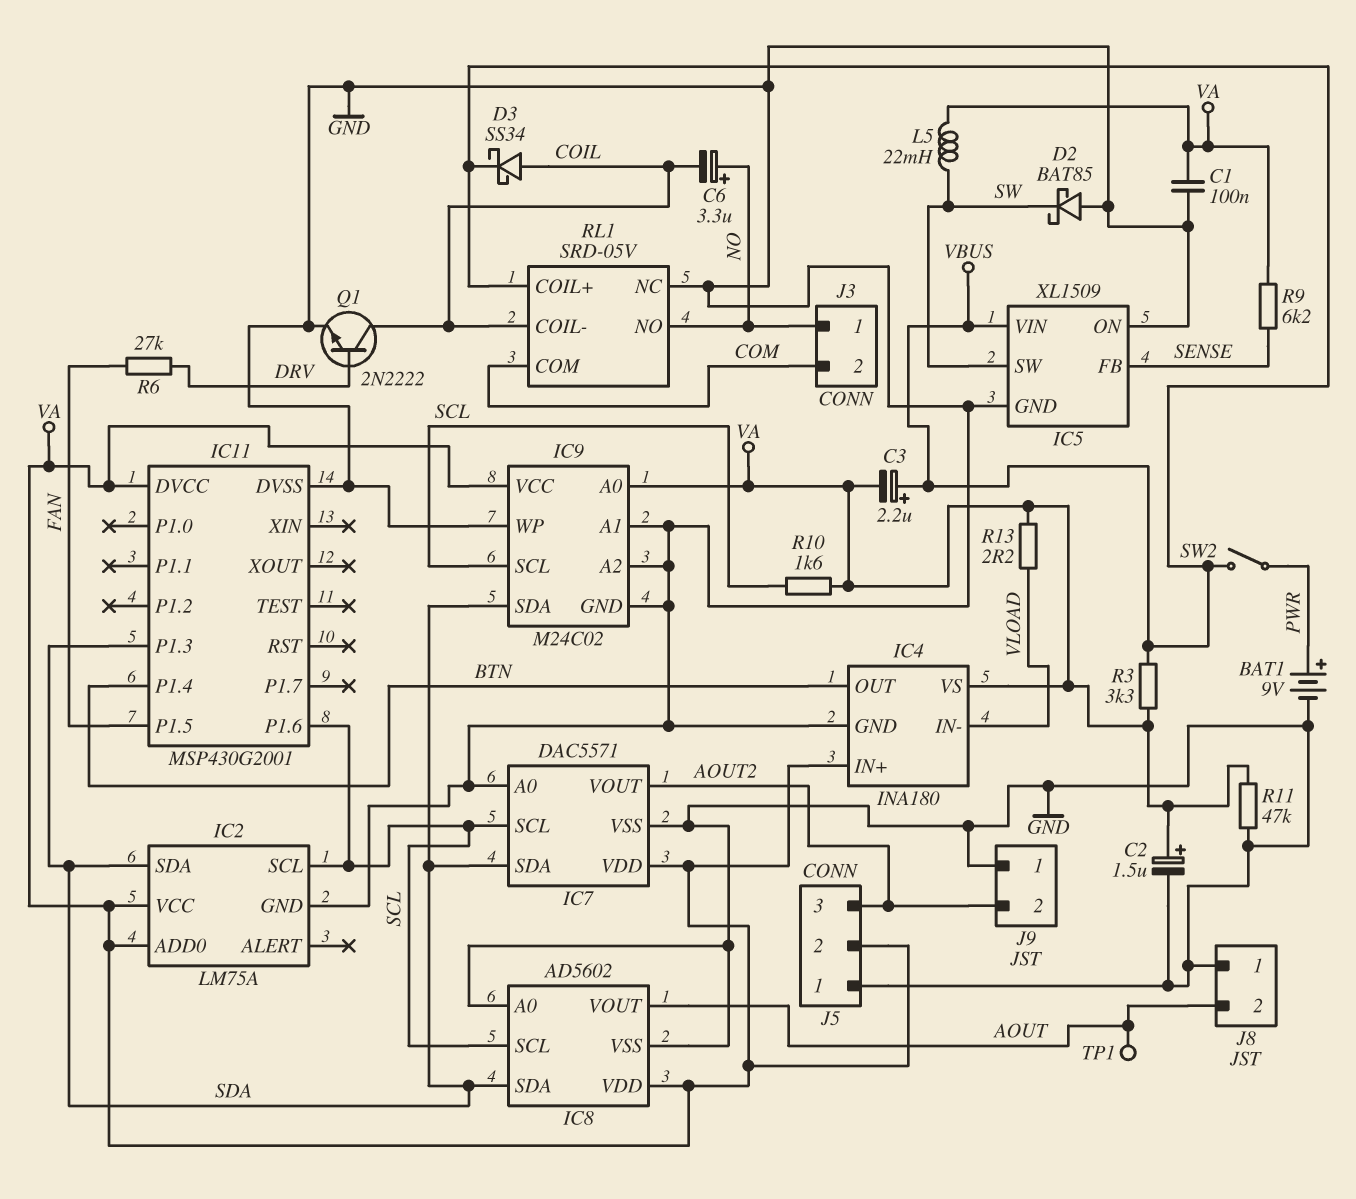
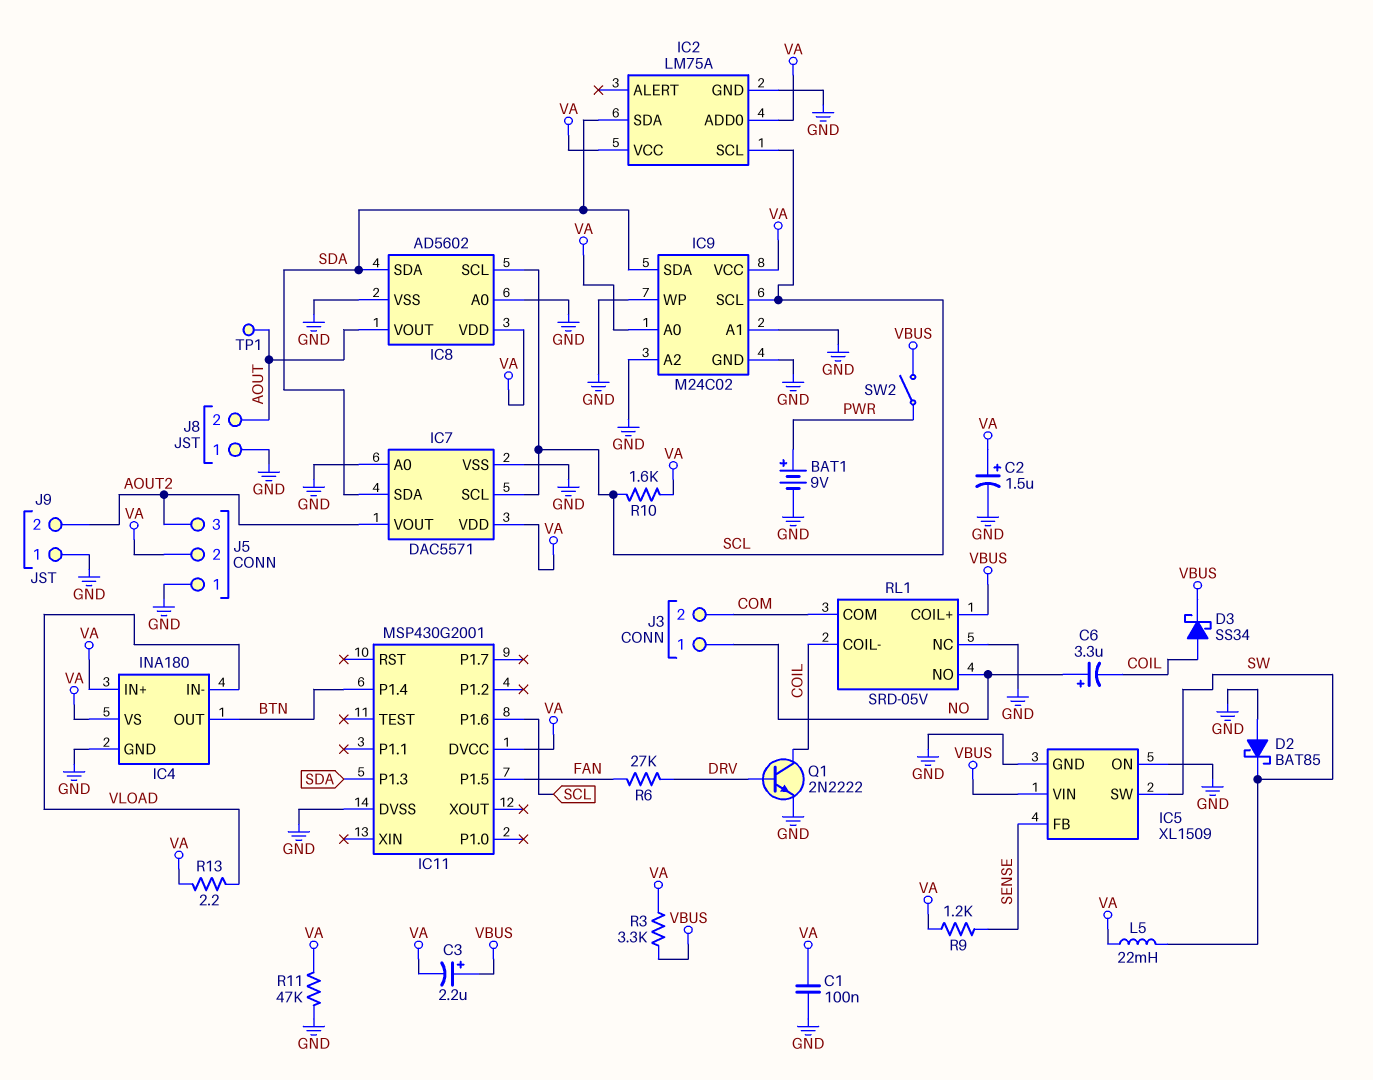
R9: 6.2k (SENSE, VA) -> 1.2k (SENSE, VA)

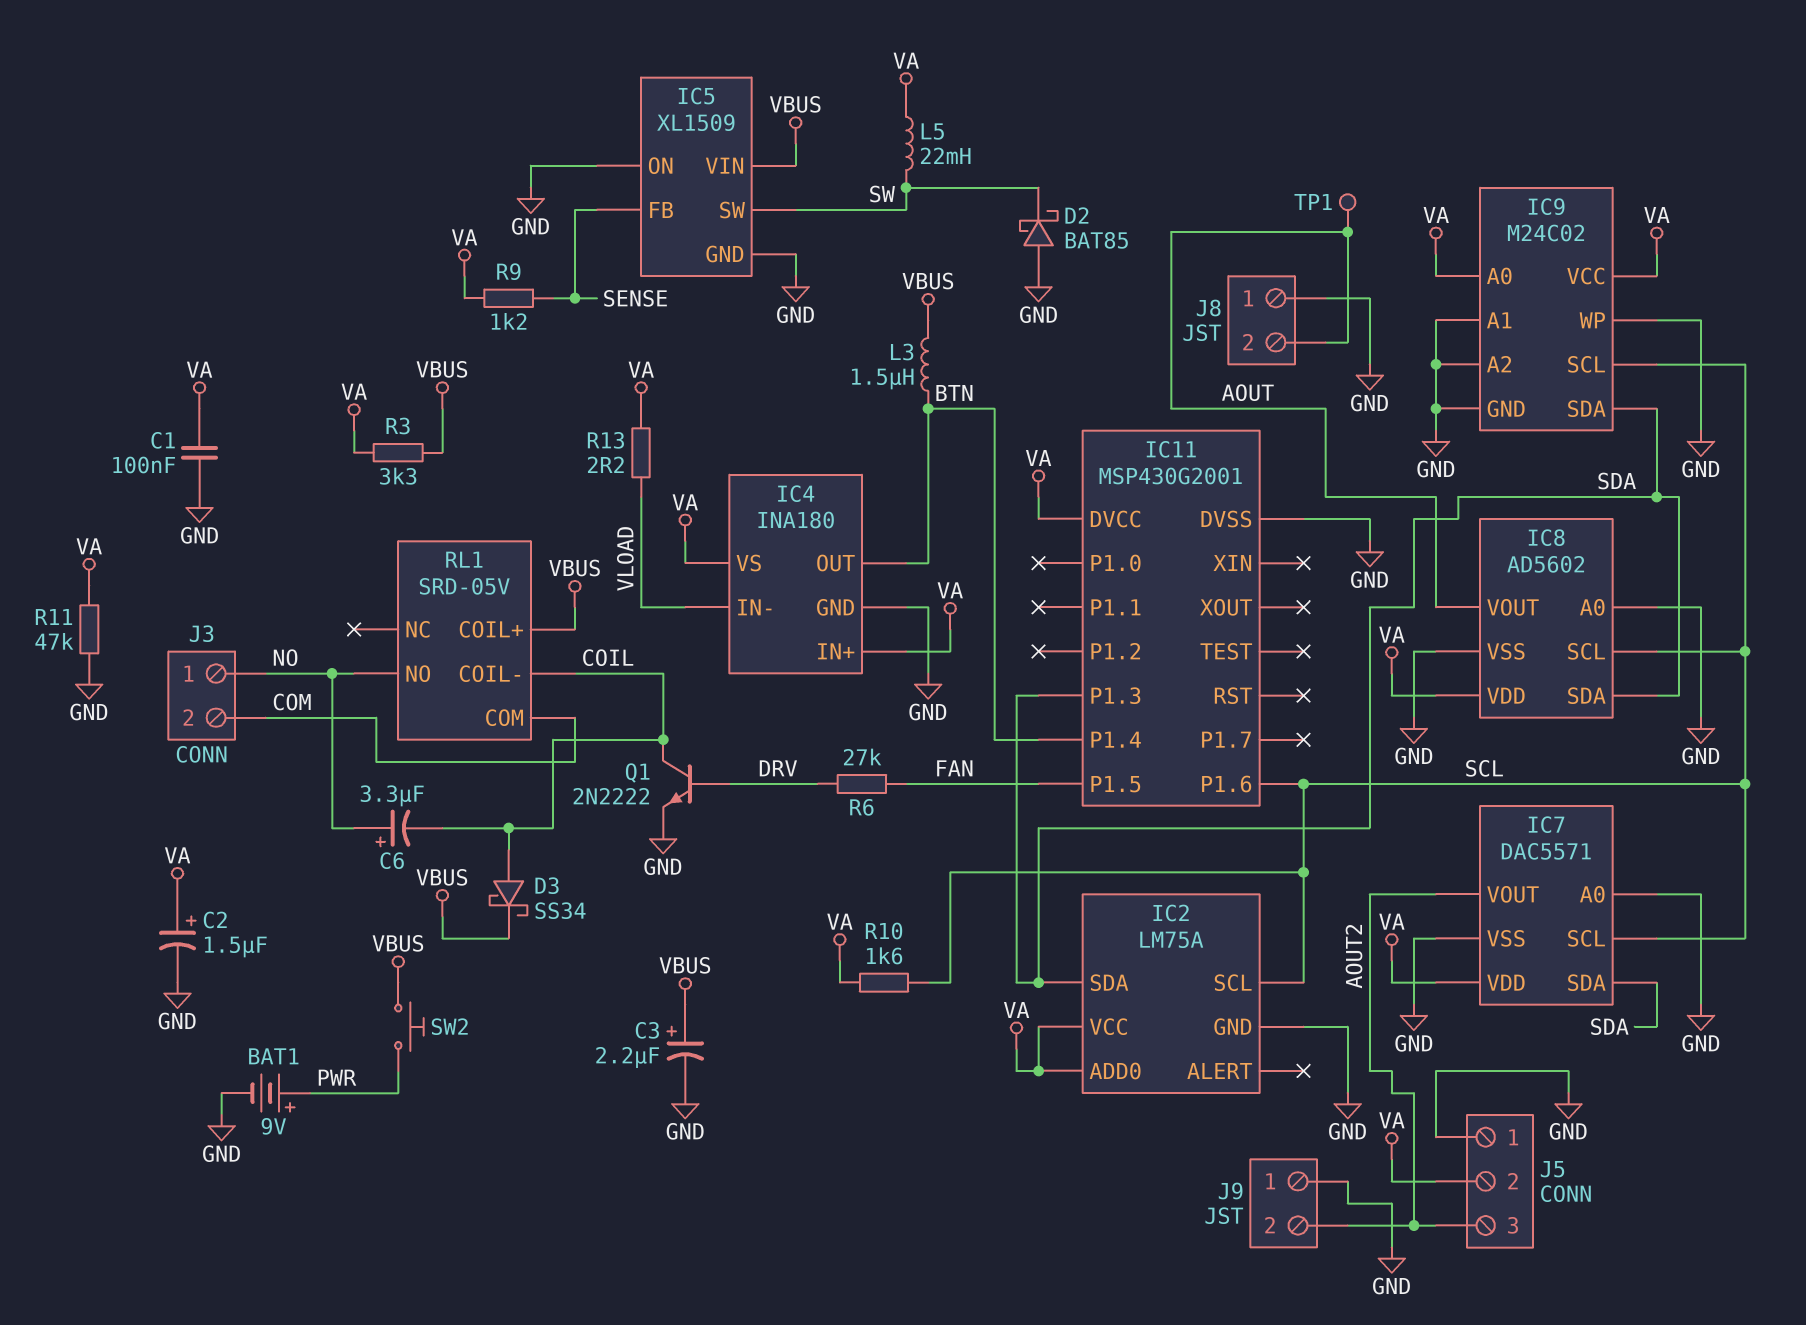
C3: 2.2uF (plus VBUS, minus VA) -> 2.2uF (plus VBUS, minus GND)
L3: none -> 1.5uH (BTN, VBUS)
RL1 pin NC: GND -> none
SW2: switch (PWR, VBUS) -> button (PWR, VBUS)

